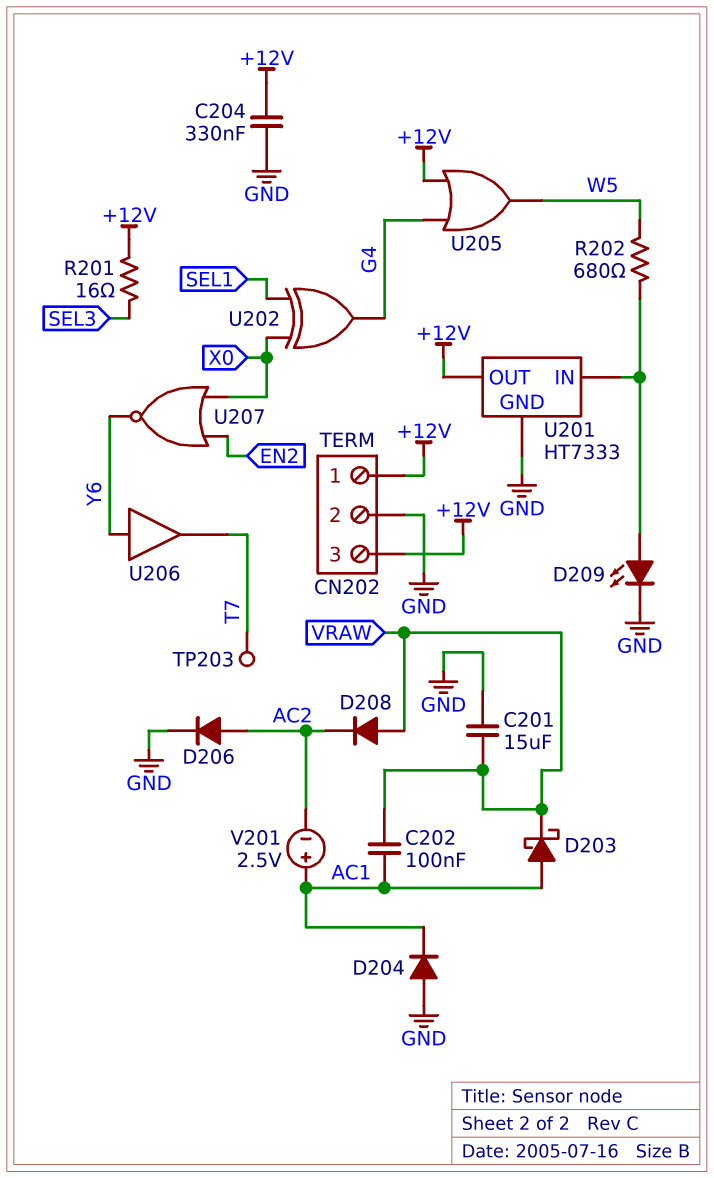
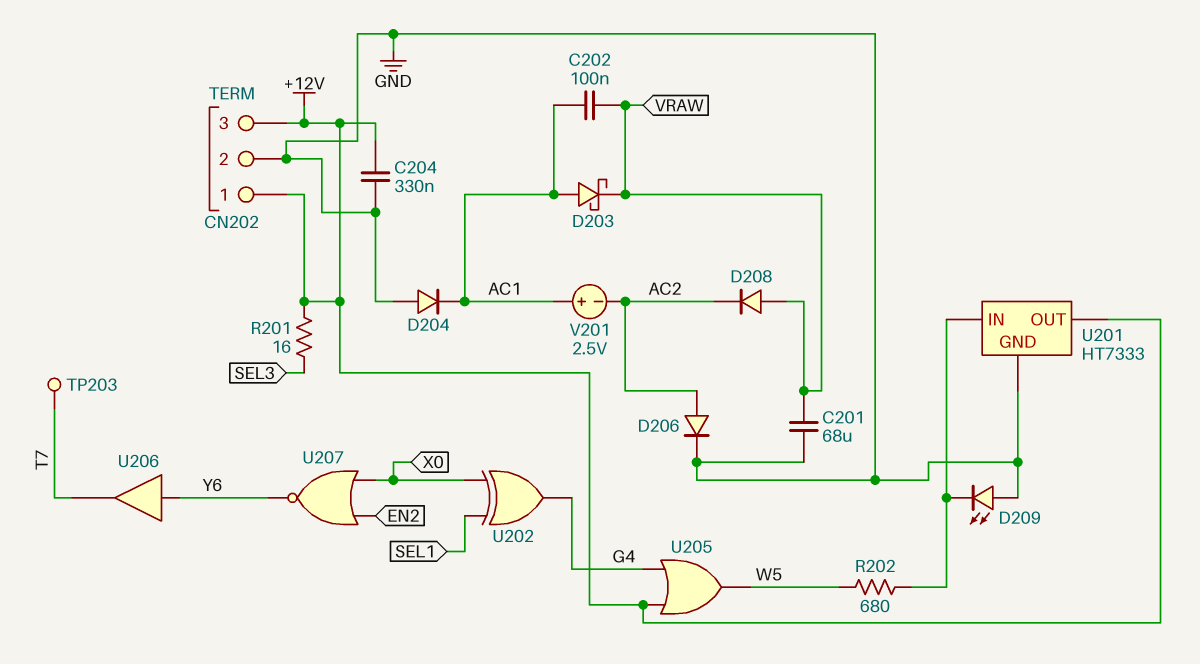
C201: 15uF (GND, VRAW) -> 68uF (GND, VRAW)
D209: LED (A U201/IN, K GND) -> LED (A GND, K U201/IN)

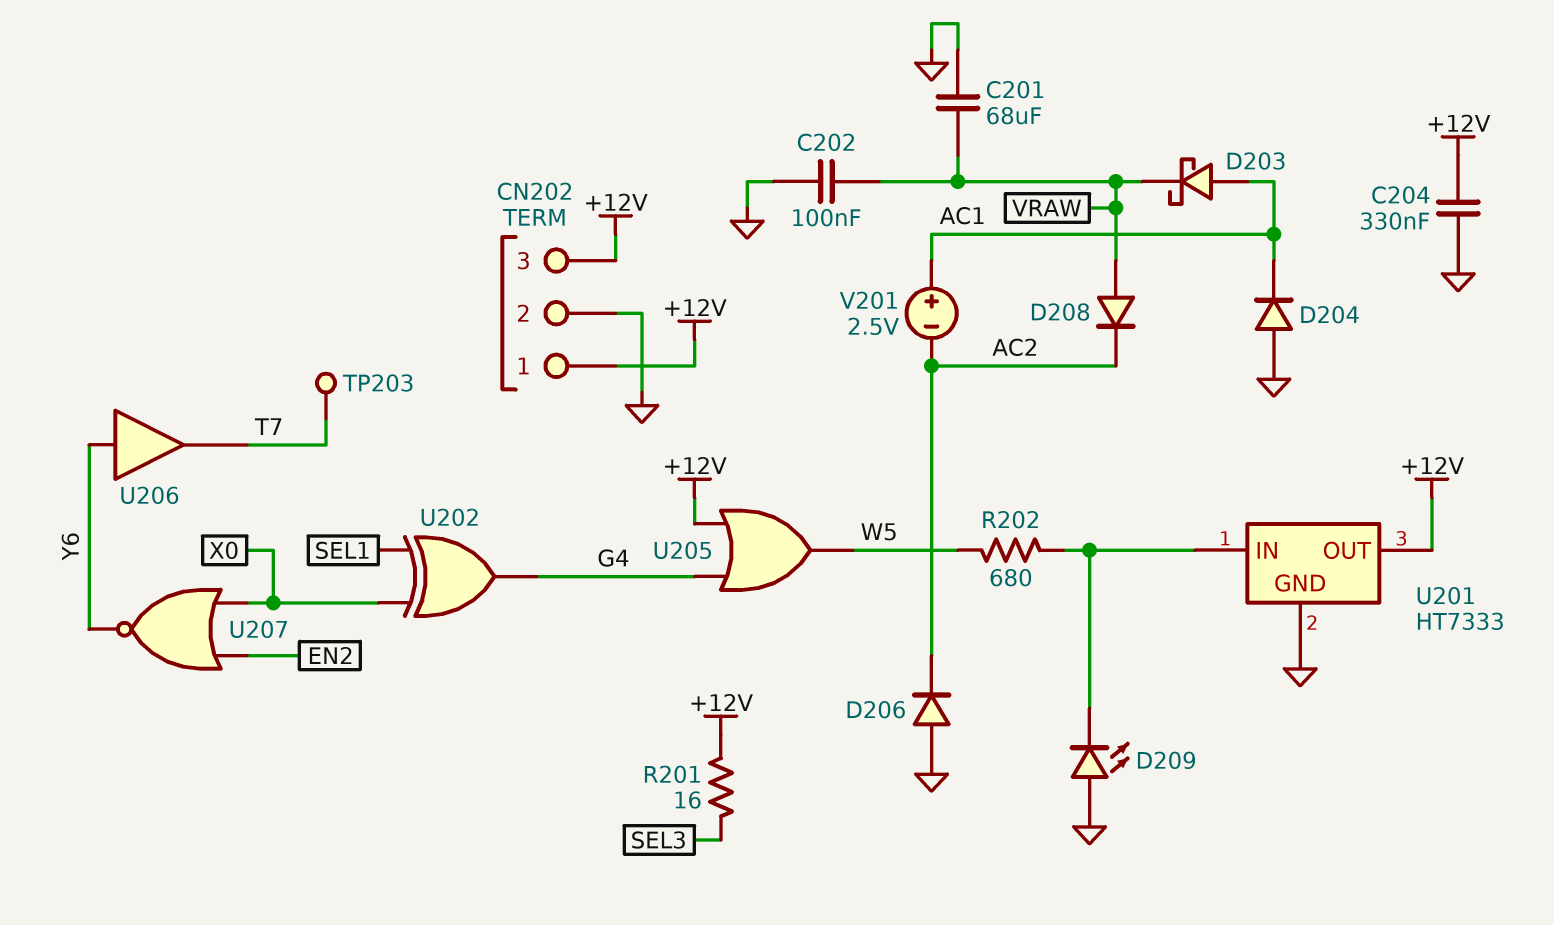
C202: 100nF (AC1, VRAW) -> 100nF (GND, VRAW)
D206: diode (A AC2, K GND) -> diode (A GND, K AC2)

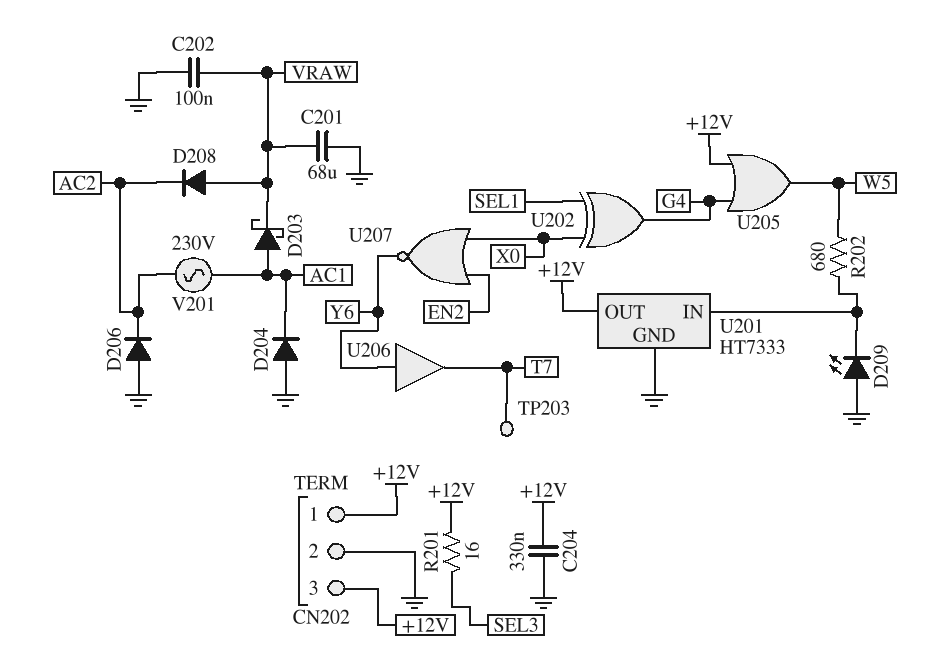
V201: 2.5V (plus AC1, minus AC2) -> AC 230V (AC1, AC2)

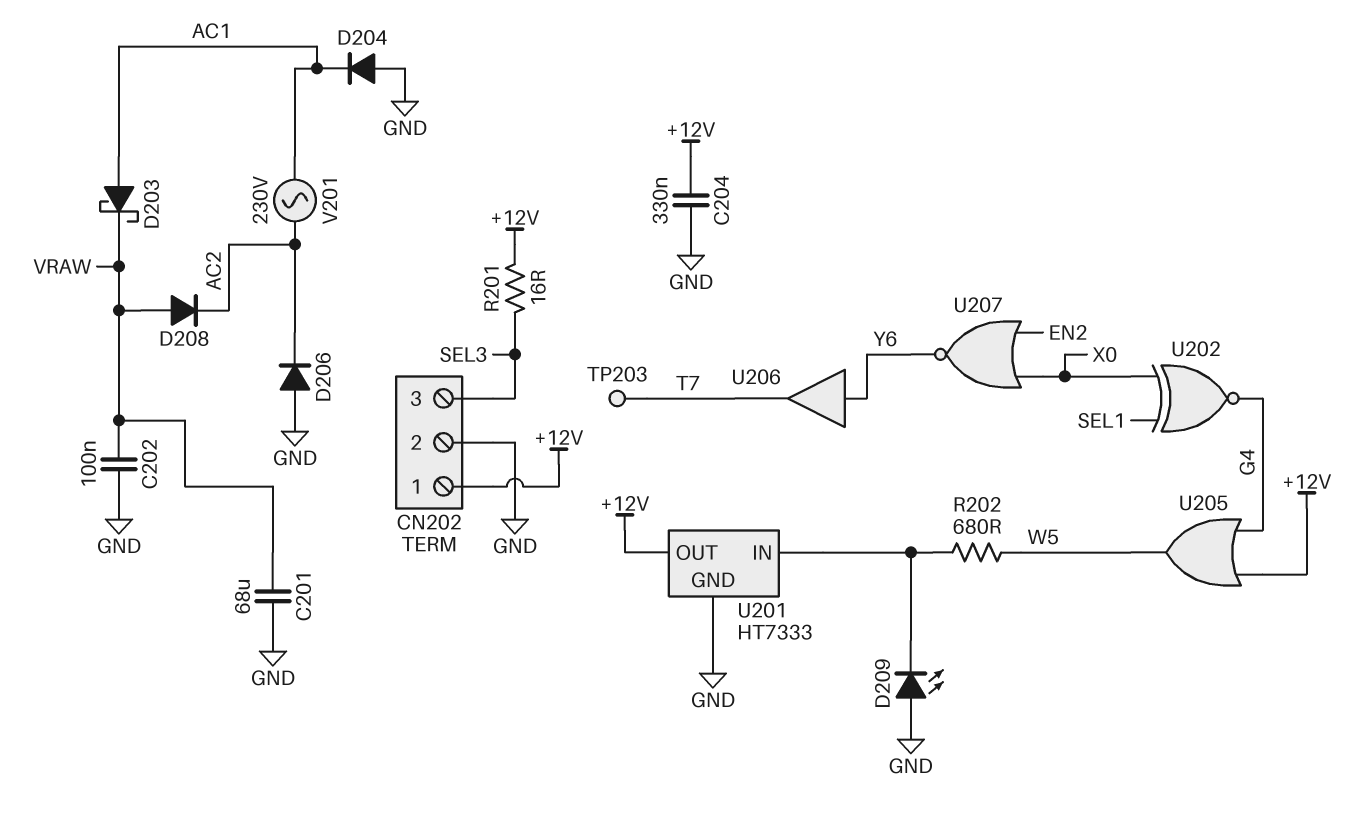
CN202 pin 3: +12V -> SEL3
U202: XOR (in SEL1, in X0, out G4) -> XNOR (in SEL1, in X0, out G4)

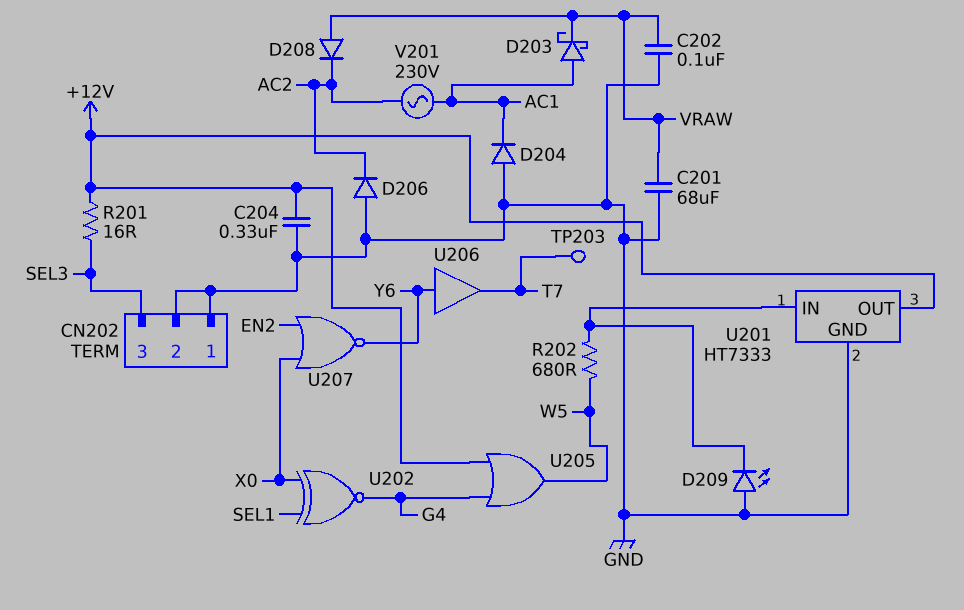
CN202 pin 1: +12V -> GND

